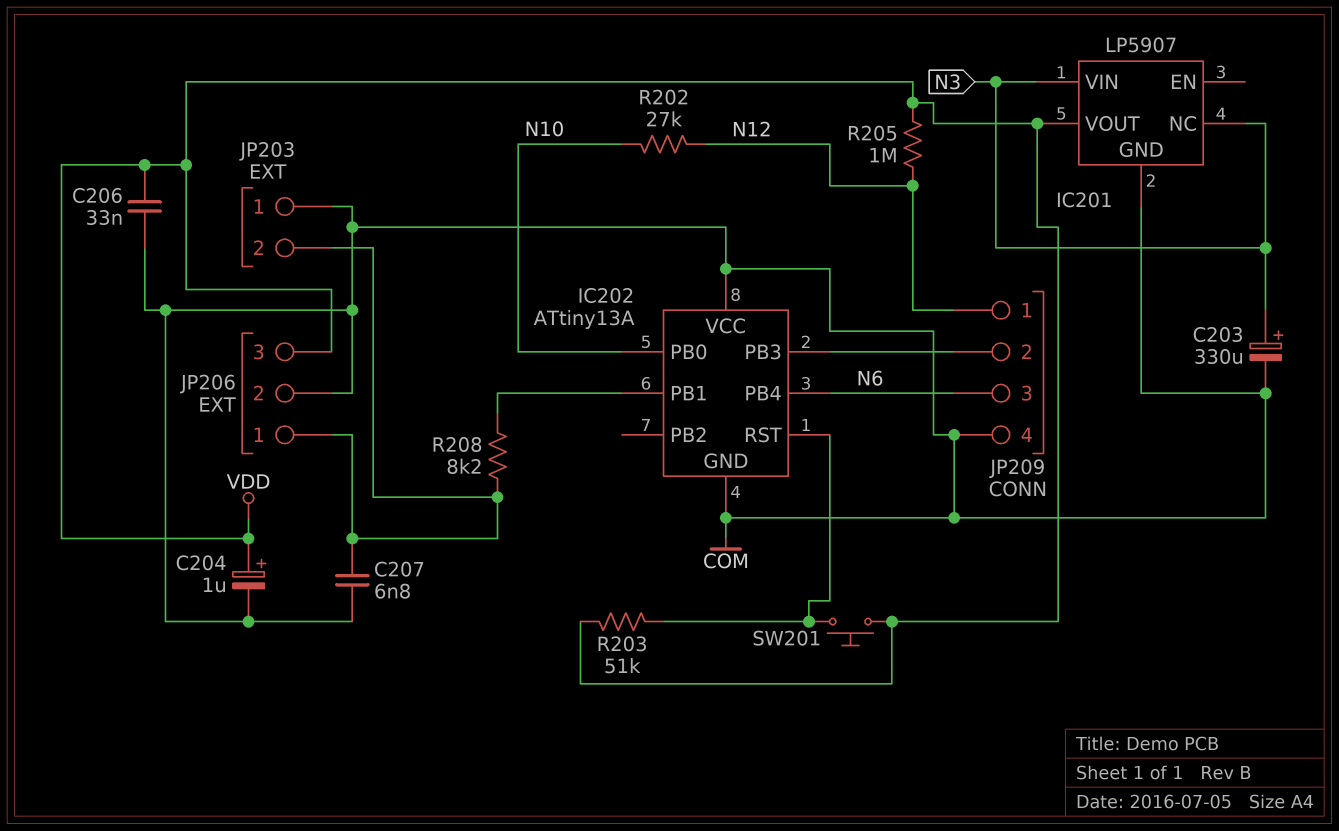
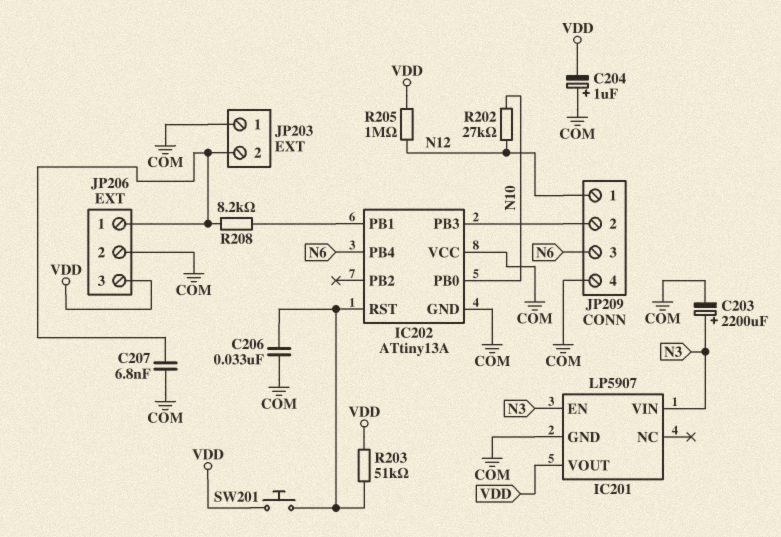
C203: 330uF (plus N3, minus COM) -> 2200uF (plus N3, minus COM)
C204: 1uF (plus VDD, minus COM) -> 1uF (plus COM, minus VDD)
C206: 33nF (COM, VDD) -> 33nF (COM, IC202/RST)
IC201 pin EN: none -> N3
IC201 pin NC: N3 -> none

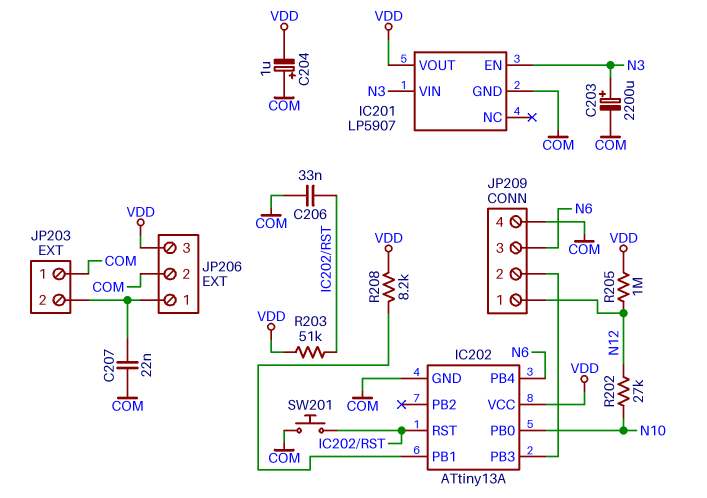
C207: 6.8nF (COM, JP203/2) -> 22nF (COM, JP203/2)
IC202 pin VCC: COM -> VDD
R208: 8.2k (IC202/PB1, JP203/2) -> 8.2k (IC202/PB1, VDD)
SW201: button (IC202/RST, VDD) -> button (COM, IC202/RST)

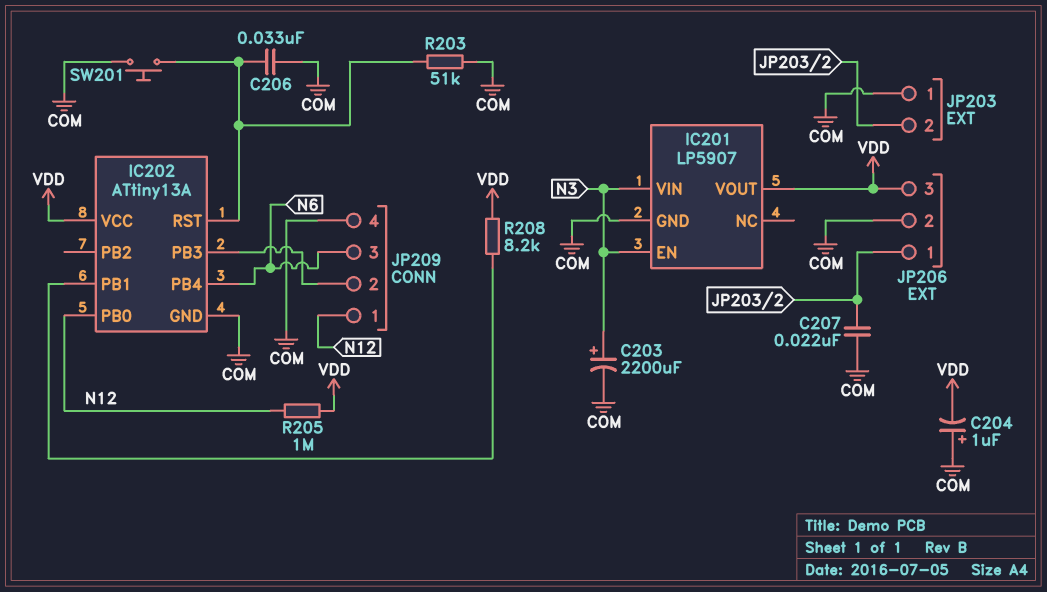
IC202 pin PB0: N10 -> N12
R202: 27k (N10, N12) -> none
R203: 51k (IC202/RST, VDD) -> 51k (COM, IC202/RST)

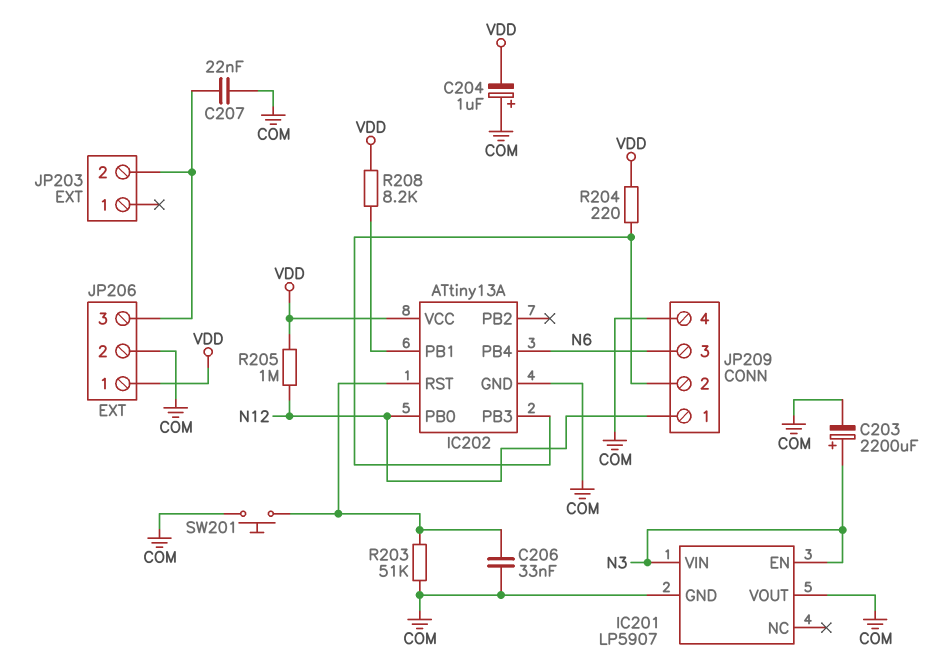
IC201 pin VOUT: VDD -> COM
JP203 pin 1: COM -> none
JP206 pin 1: JP203/2 -> VDD
JP206 pin 3: VDD -> JP203/2
R204: none -> 220 (IC202/PB3, VDD)

